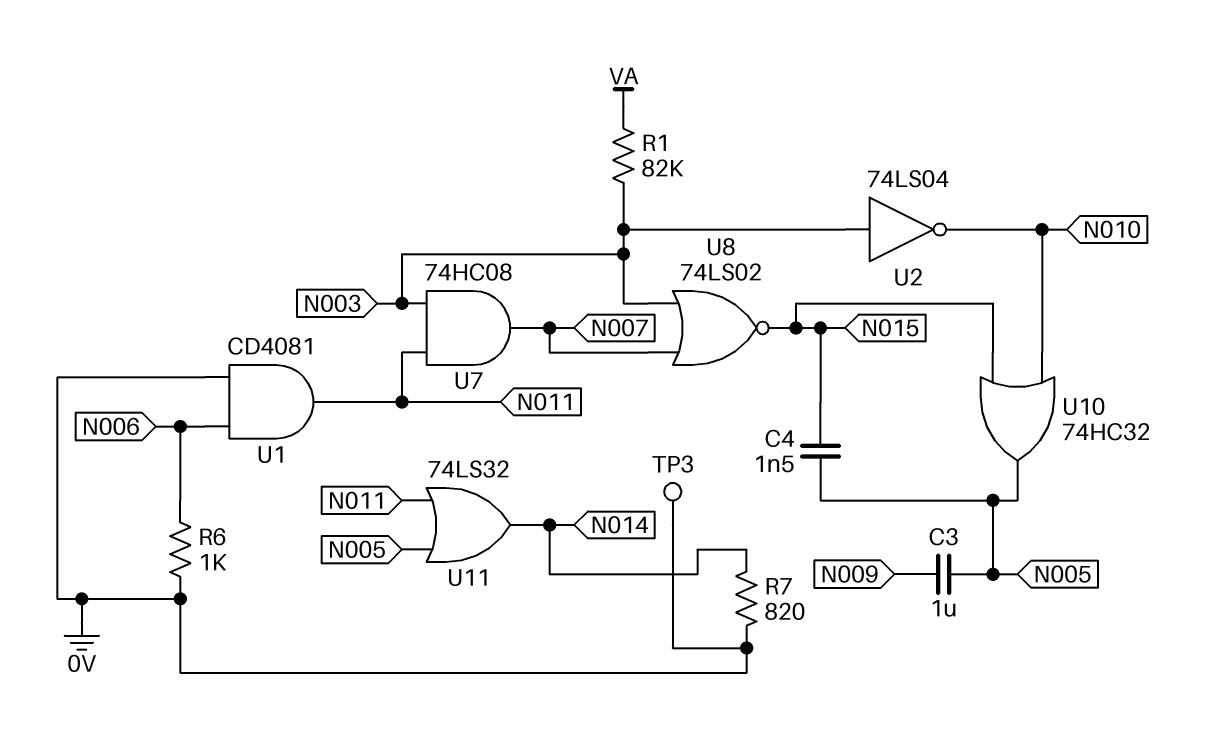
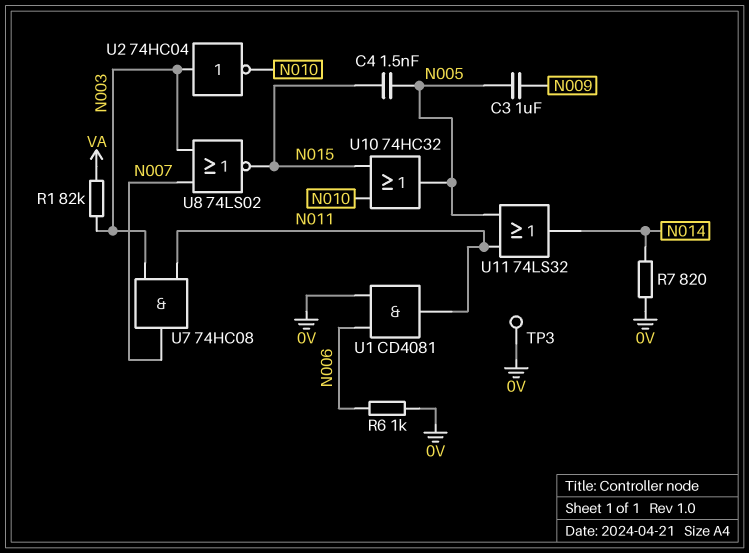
U2: NOT 74LS04 (in N003, out N010) -> NOT 74HC04 (in N003, out N010)

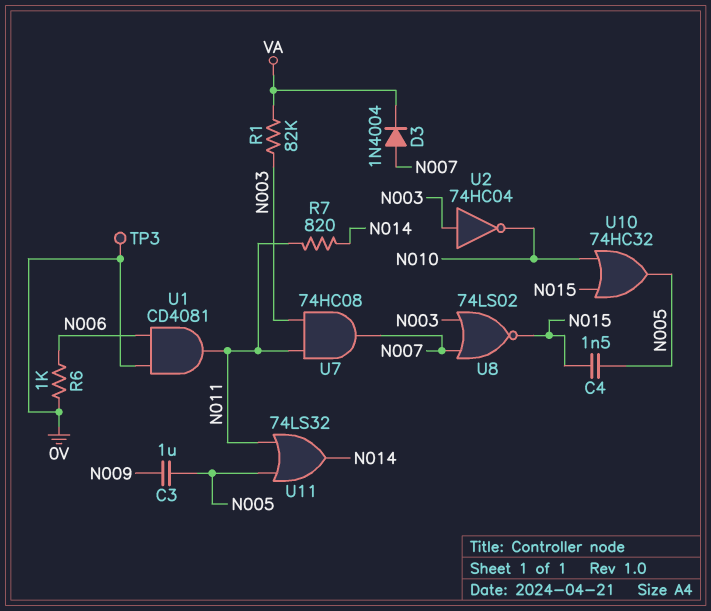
D3: none -> diode 1N4004 (A N007, K VA)
R7: 820 (0V, N014) -> 820 (N011, N014)

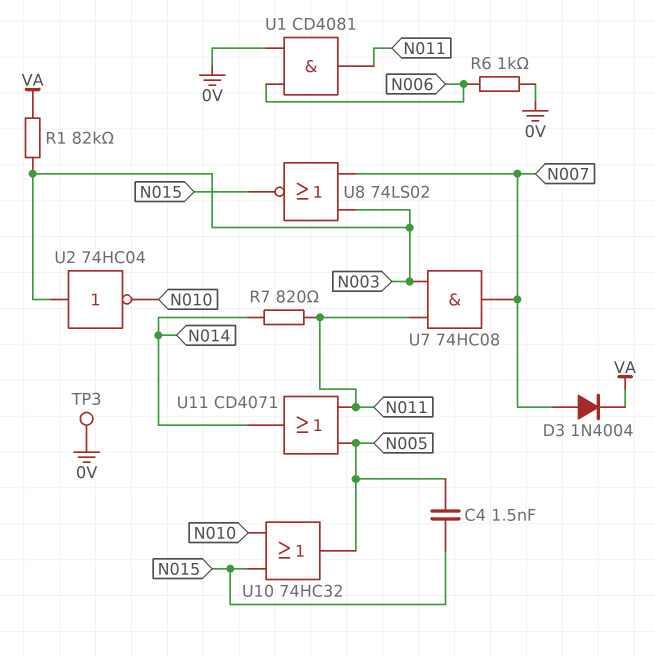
C3: 1uF (N005, N009) -> none
U11: OR 74LS32 (in N005, in N011, out N014) -> OR CD4071 (in N005, in N011, out N014)

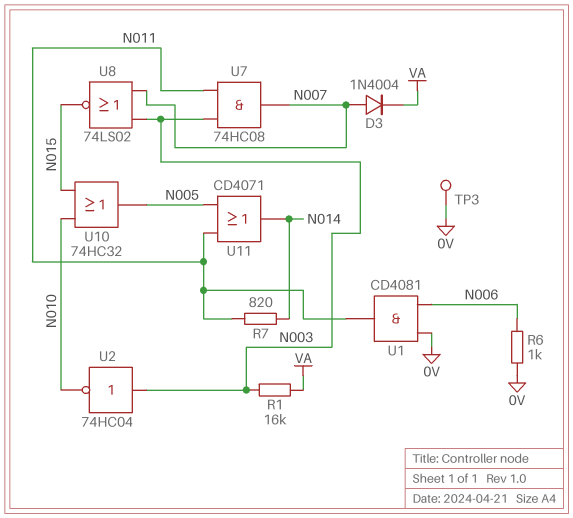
C4: 1.5nF (N005, N015) -> none
R1: 82k (N003, VA) -> 16k (N003, VA)

